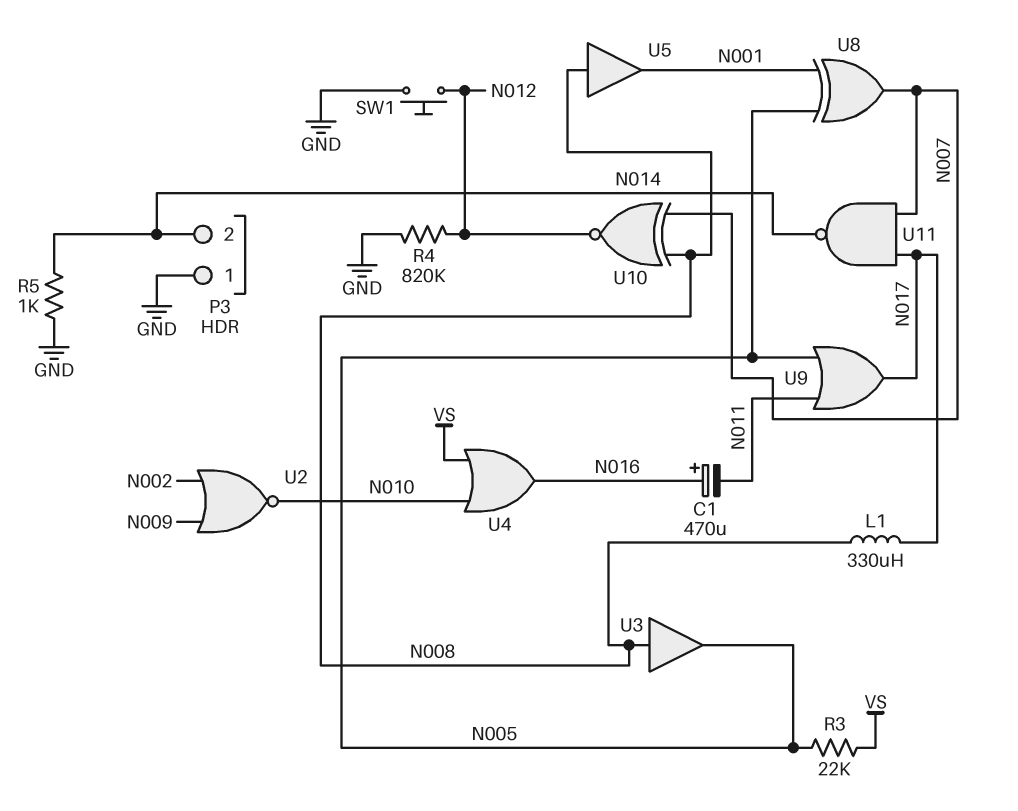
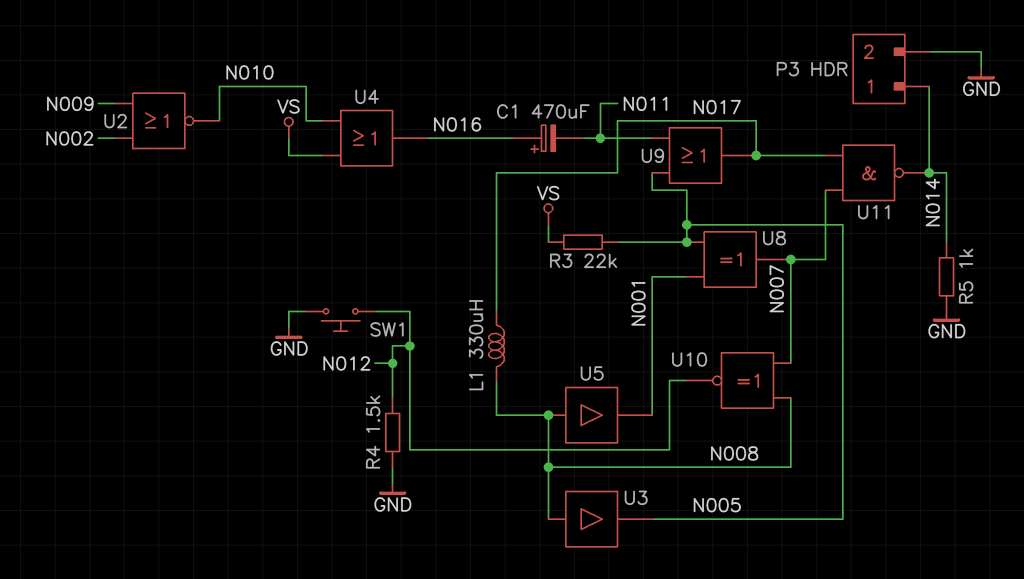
P3 pin 1: GND -> N014
P3 pin 2: N014 -> GND
R4: 820k (GND, N012) -> 1.5k (GND, N012)

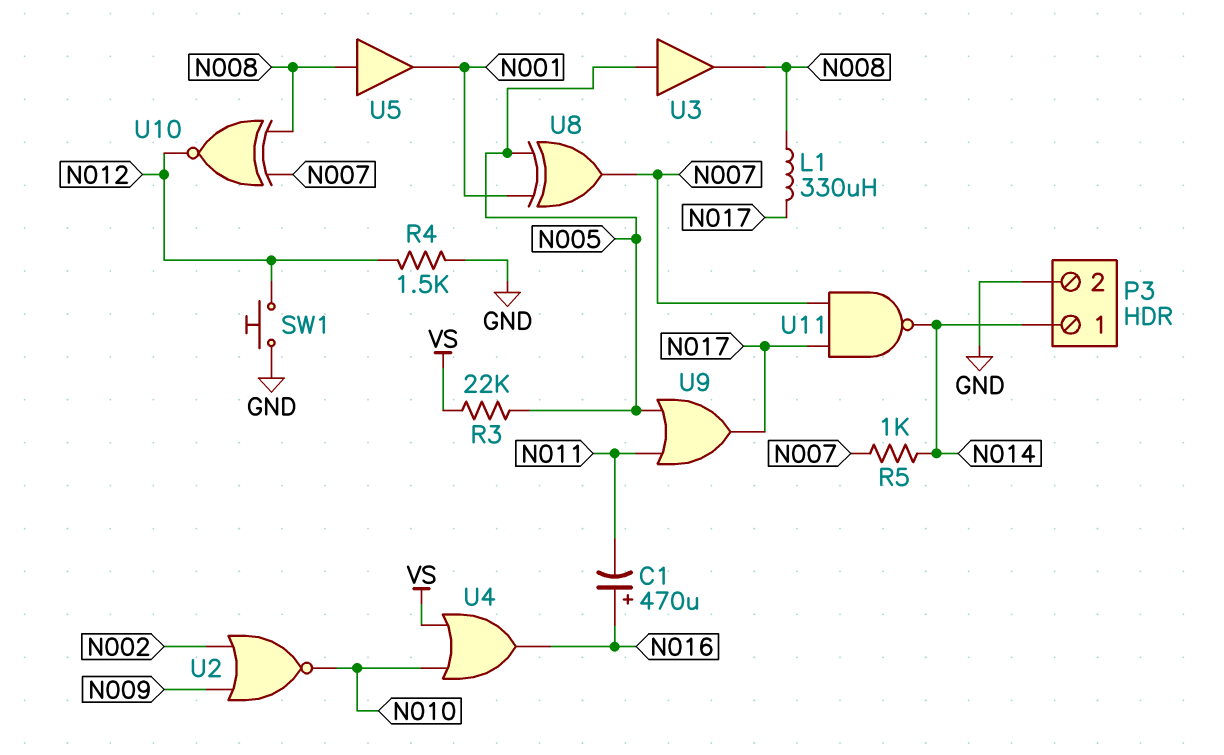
R5: 1k (GND, N014) -> 1k (N007, N014)
U3: buffer (in N008, out N005) -> buffer (in N005, out N008)

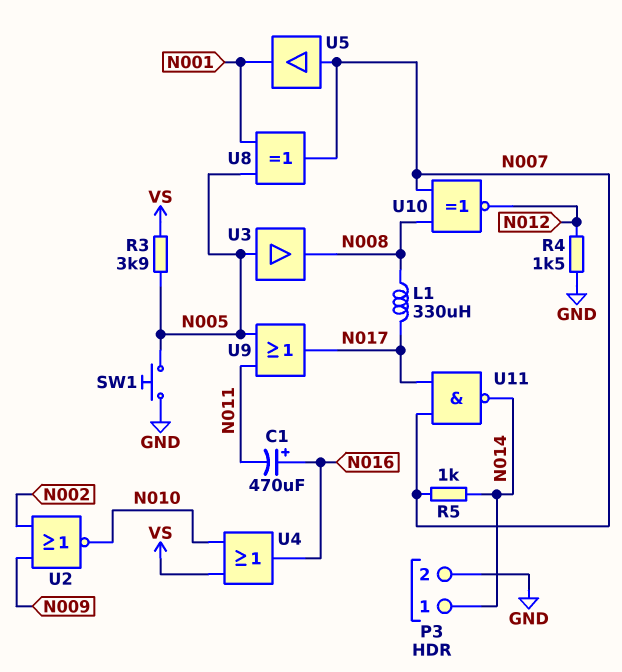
R3: 22k (N005, VS) -> 3.9k (N005, VS)
SW1: button (GND, N012) -> button (GND, N005)
U5: buffer (in N008, out N001) -> buffer (in N007, out N001)

